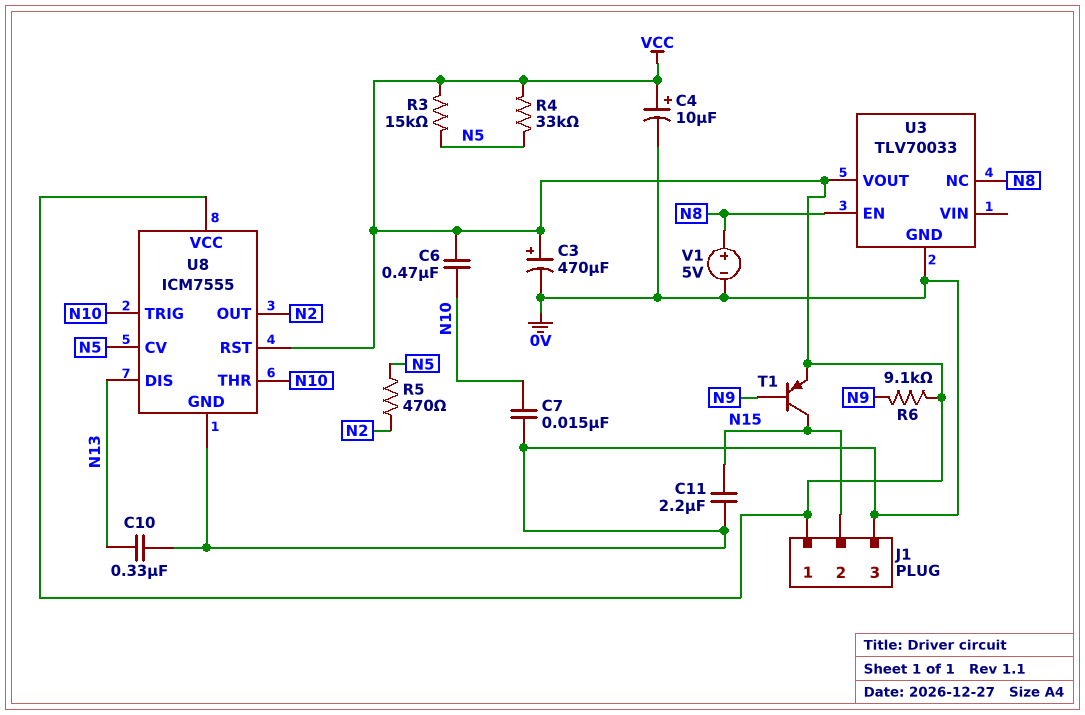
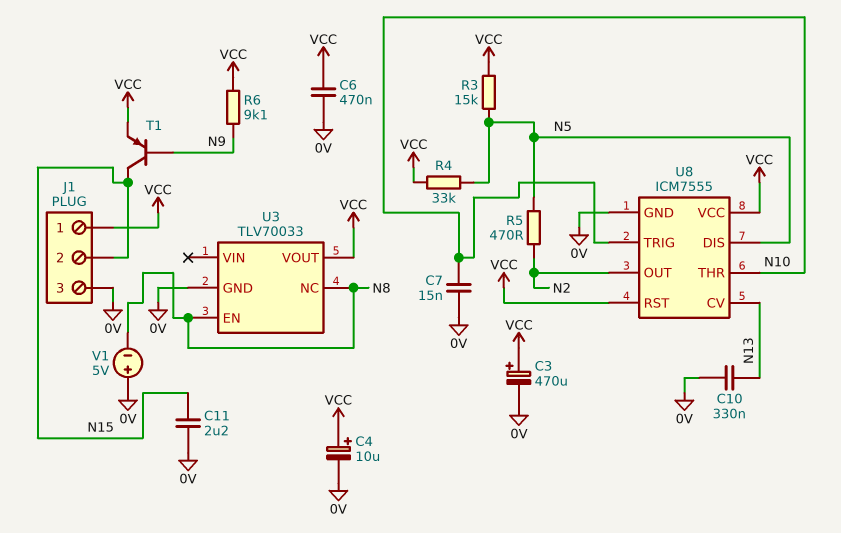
C6: 470nF (N10, VCC) -> 470nF (0V, VCC)
U8 pin CV: N5 -> N13
U8 pin DIS: N13 -> N5
V1: 5V (plus N8, minus 0V) -> 5V (plus 0V, minus N8)

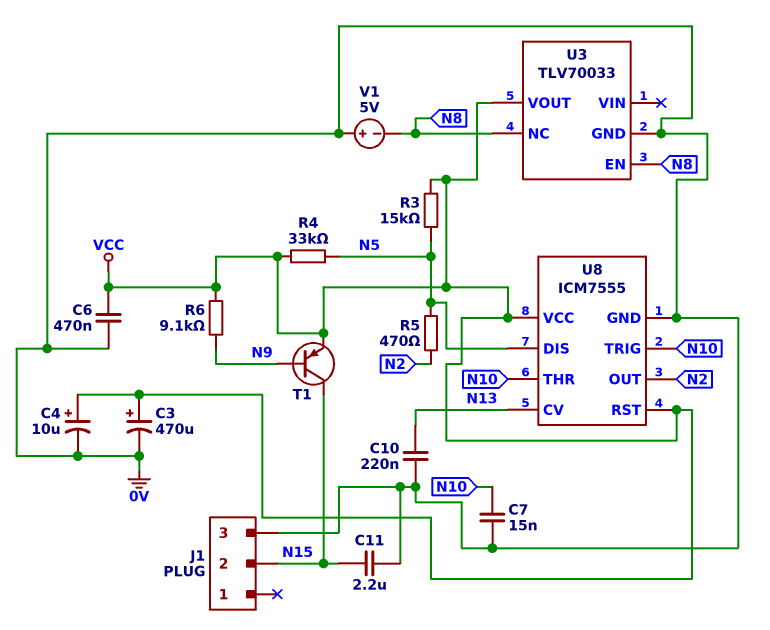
C10: 330nF (0V, N13) -> 220nF (0V, N13)
J1 pin 1: VCC -> none

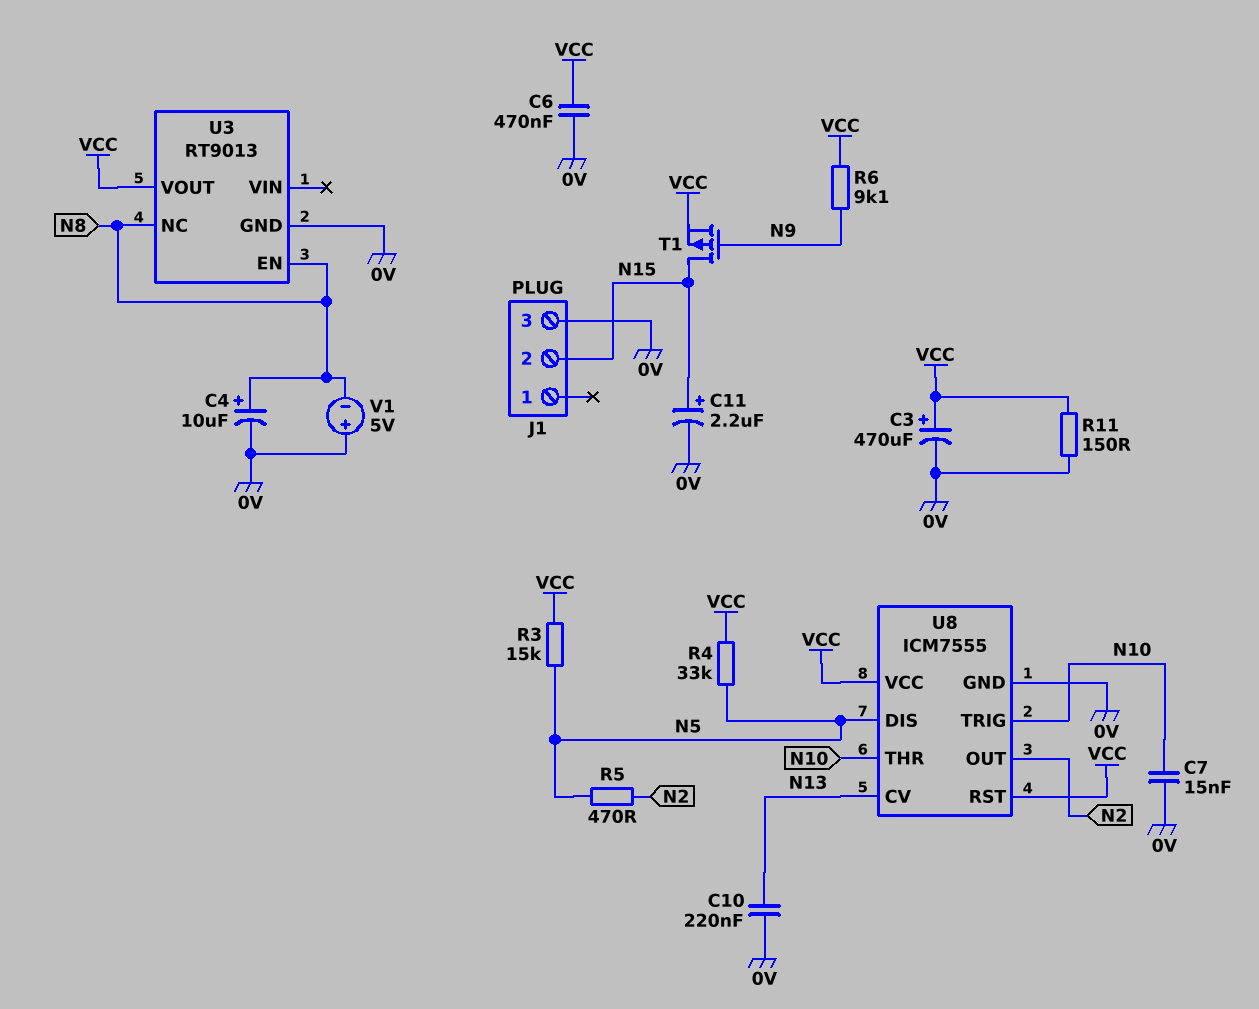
C4: 10uF (plus VCC, minus 0V) -> 10uF (plus N8, minus 0V)
C11: 2.2uF (0V, N15) -> 2.2uF (plus N15, minus 0V)
R11: none -> 150 (0V, VCC)
T1: PNP (B N9, C N15, E VCC) -> PMOS (G N9, D N15, S VCC)
U3: TLV70033 -> RT9013

